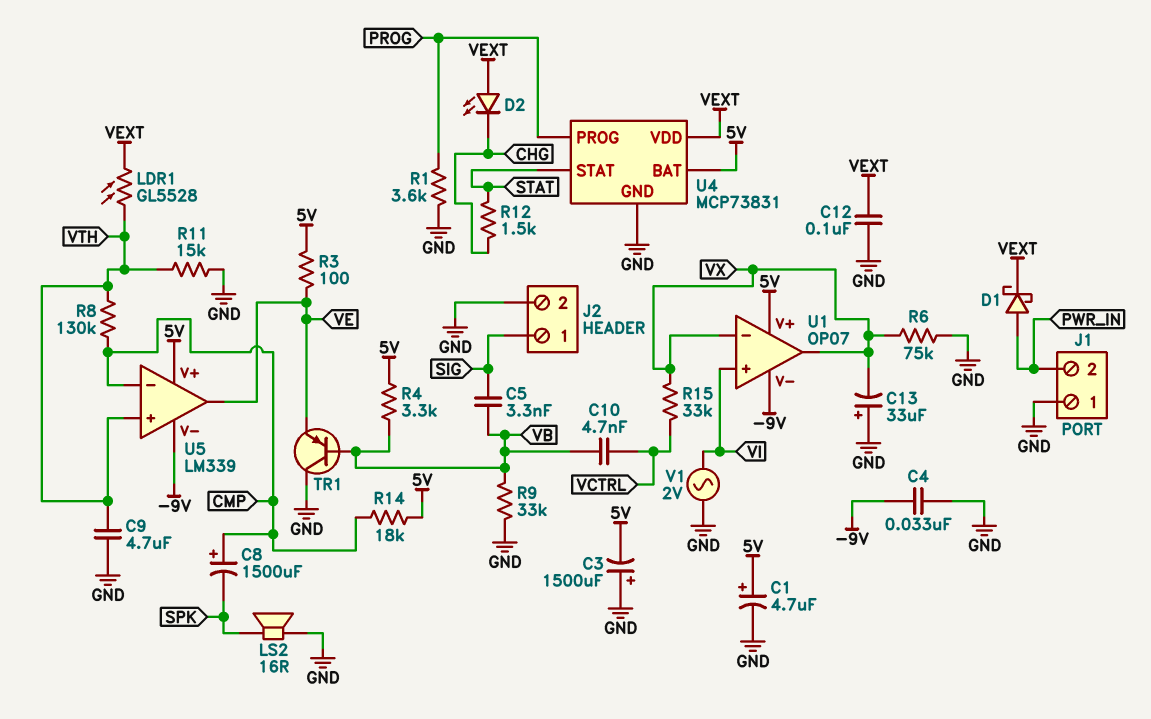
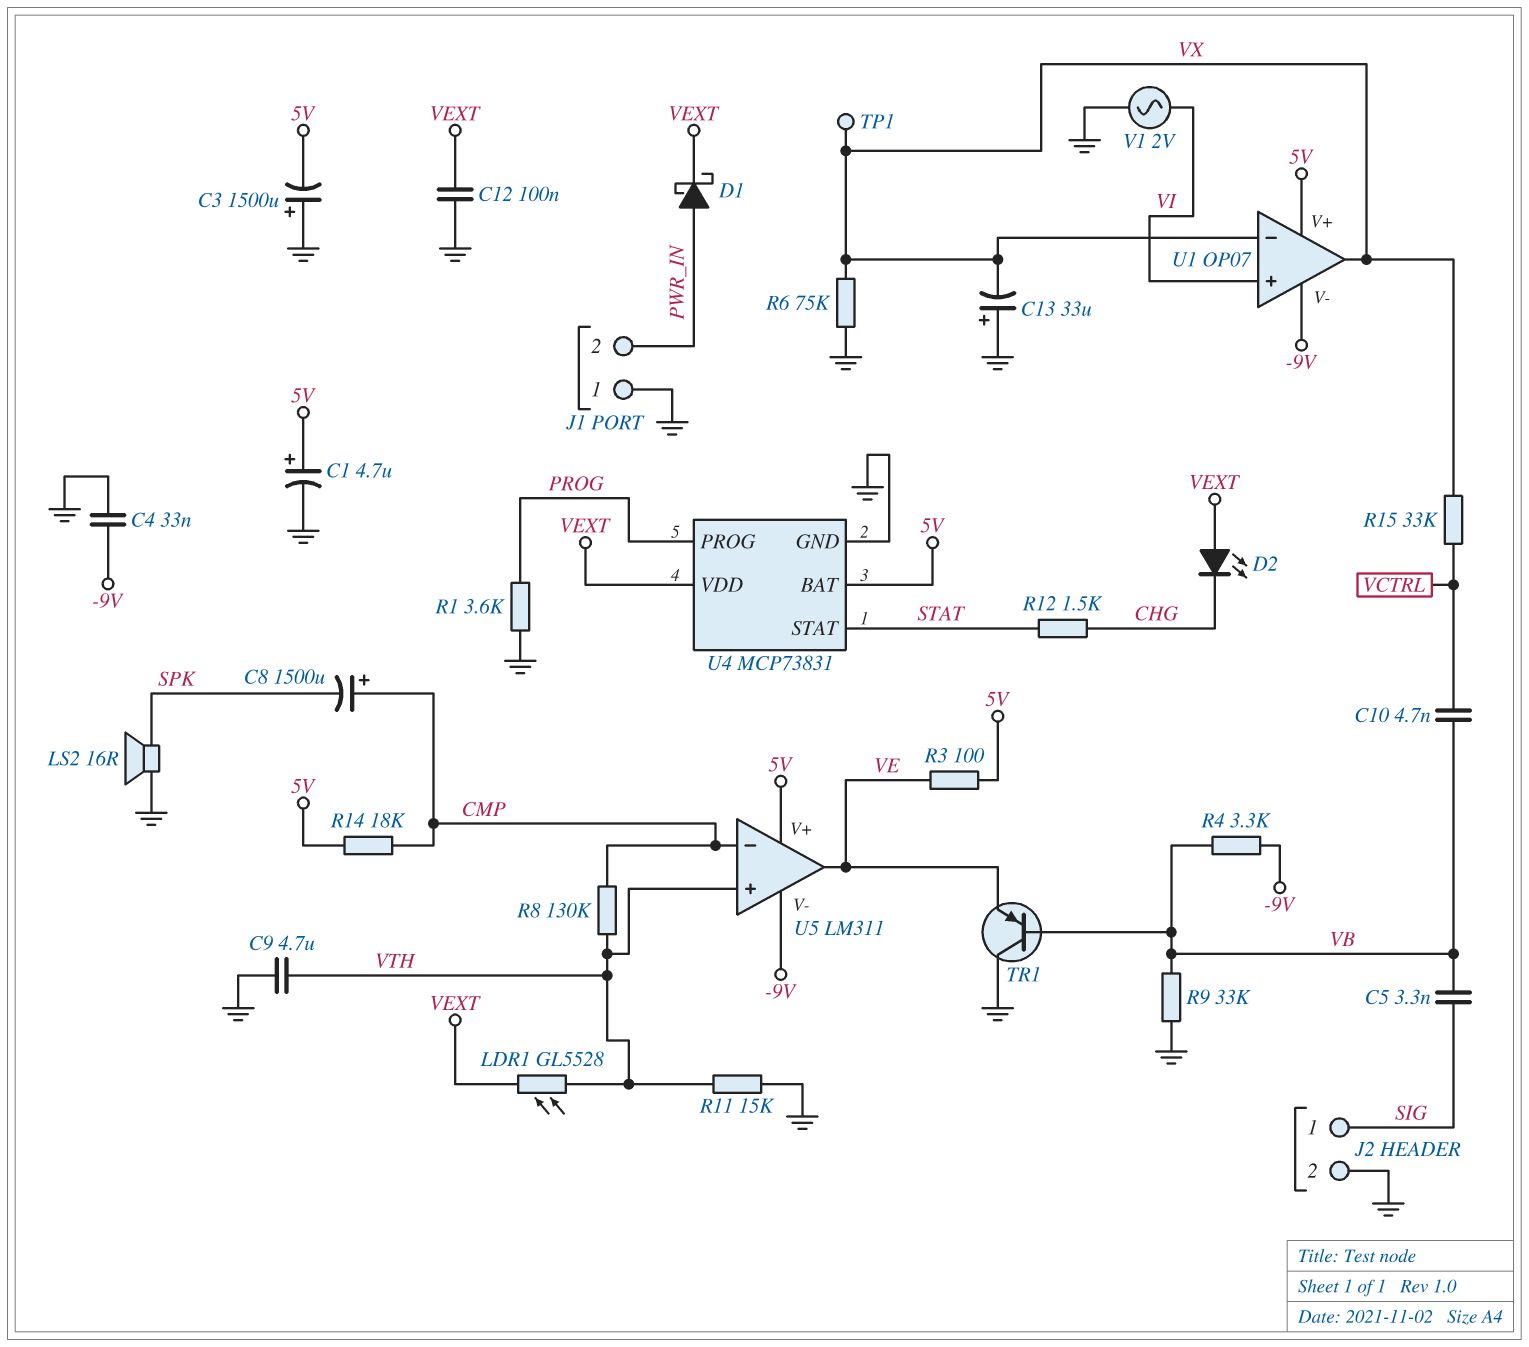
R4: 3.3k (5V, VB) -> 3.3k (-9V, VB)
TP1: none -> test point (VX)
U5: LM339 -> LM311

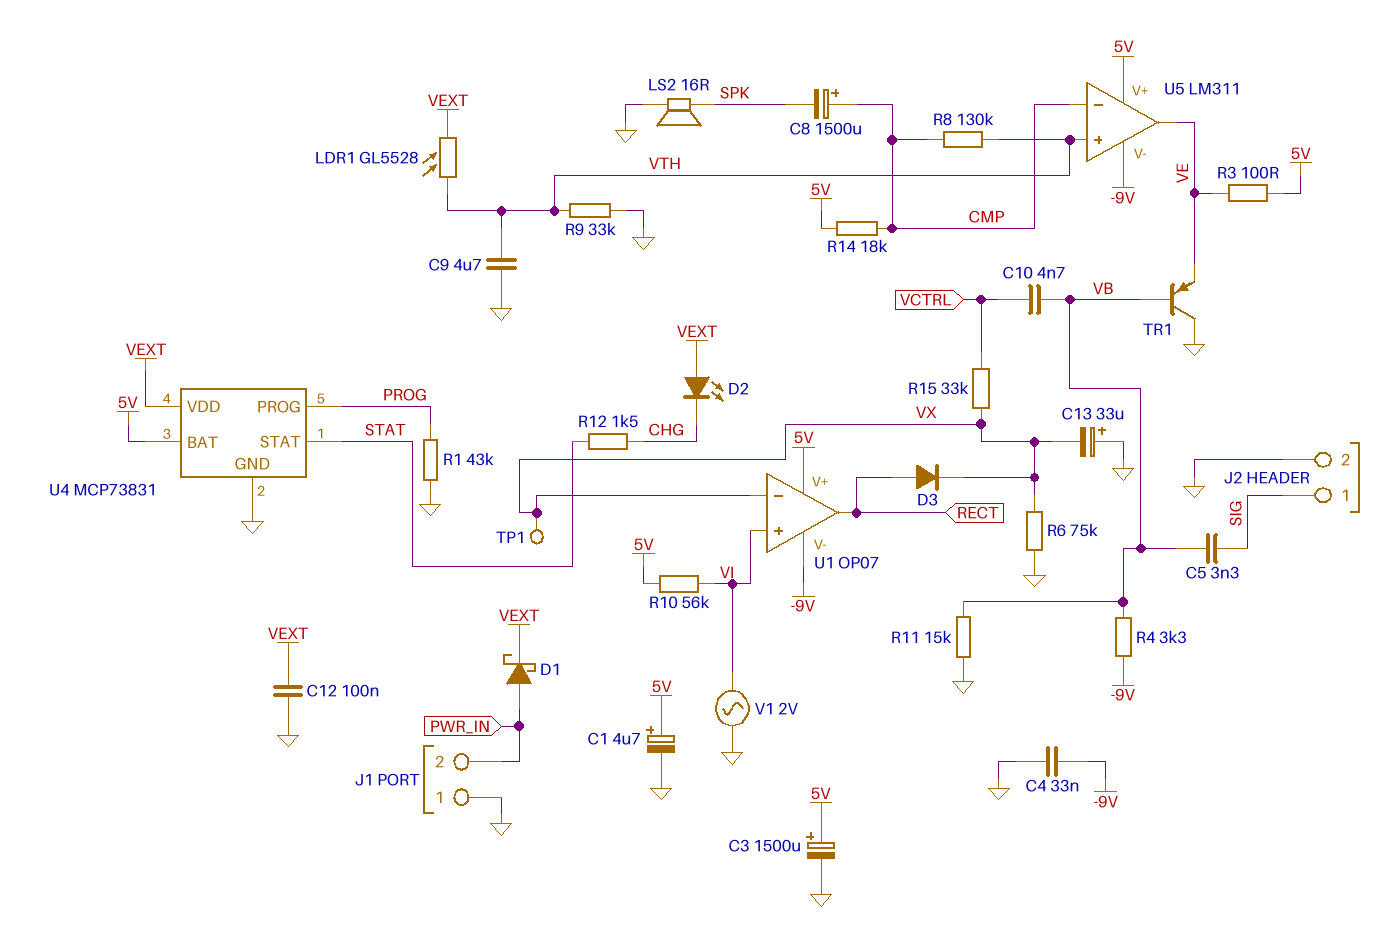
C3: 1500uF (plus GND, minus 5V) -> 1500uF (plus 5V, minus GND)
D3: none -> diode (A RECT, K VX)
R1: 3.6k (GND, PROG) -> 43k (GND, PROG)
R9: 33k (GND, VB) -> 33k (GND, VTH)
R10: none -> 56k (5V, VI)
R11: 15k (GND, VTH) -> 15k (GND, VB)
U1 pin out: VX -> RECT

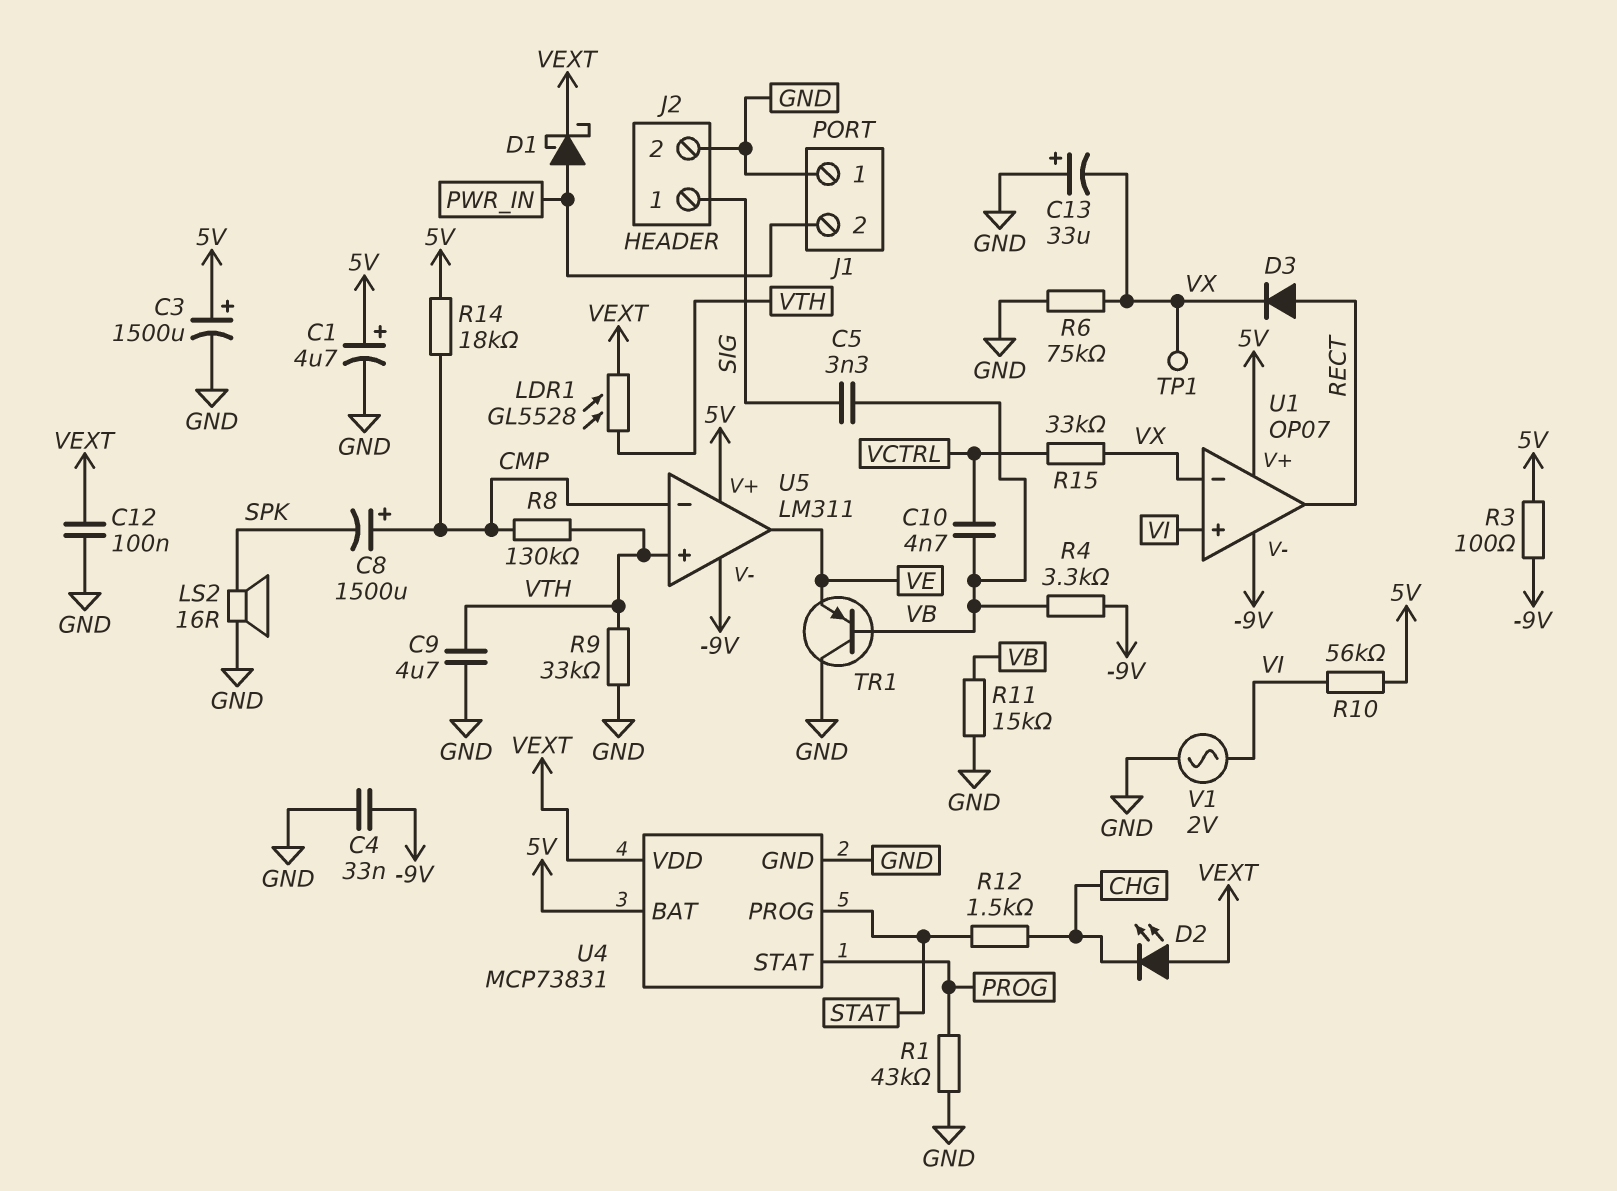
R3: 100 (5V, VE) -> 100 (-9V, 5V)
U4 pin PROG: PROG -> STAT
U4 pin STAT: STAT -> PROG

